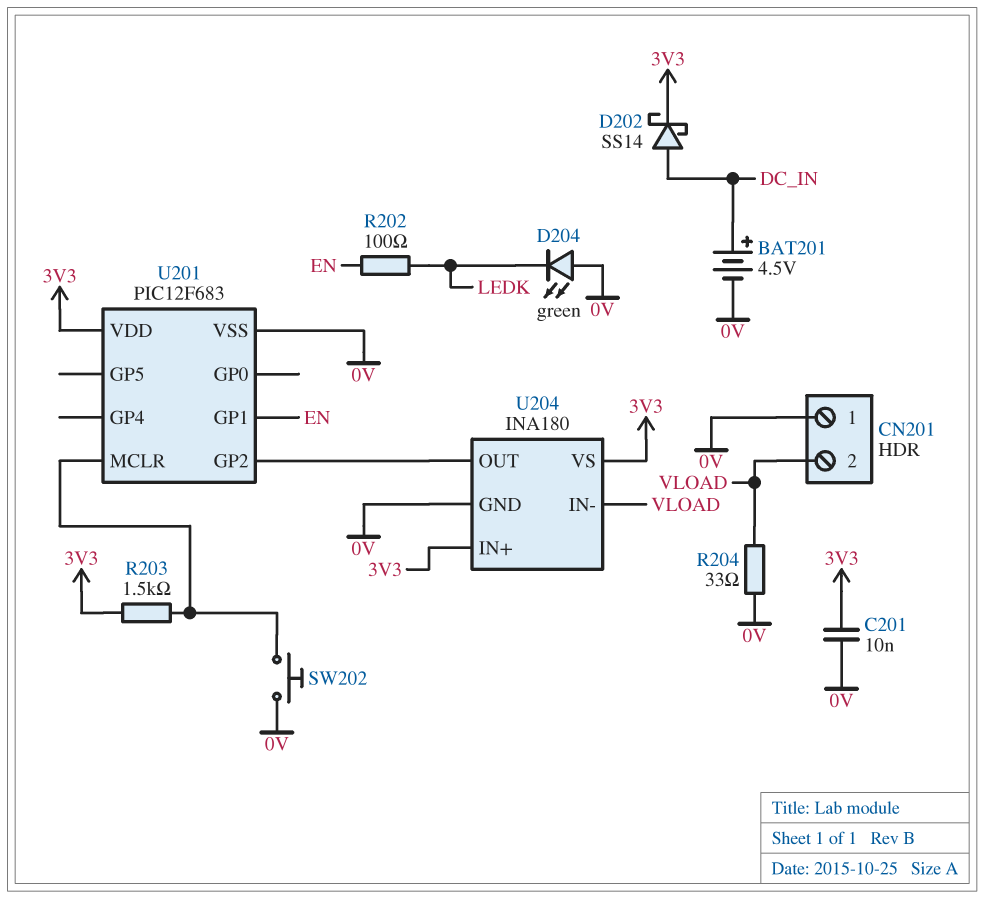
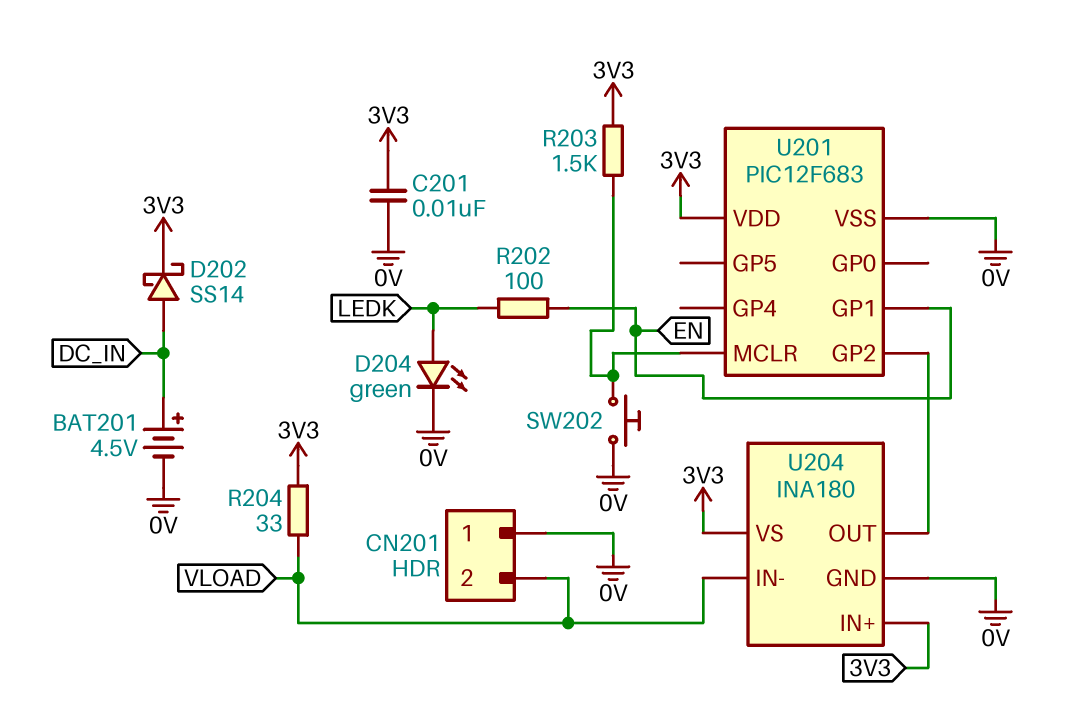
D204: LED green (A 0V, K LEDK) -> LED green (A LEDK, K 0V)
R204: 33 (0V, VLOAD) -> 33 (3V3, VLOAD)

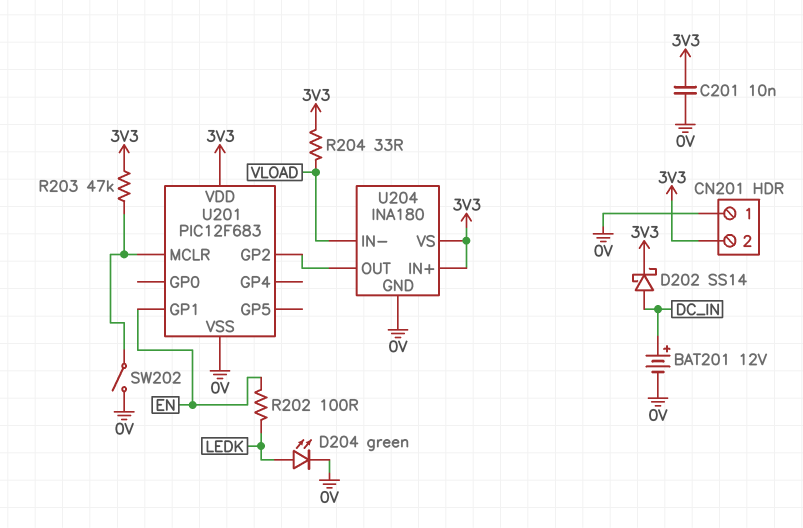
BAT201: 4.5V (plus DC_IN, minus 0V) -> 12V (plus DC_IN, minus 0V)
CN201 pin 2: VLOAD -> 3V3
R203: 1.5k (3V3, U201/MCLR) -> 47k (3V3, U201/MCLR)
SW202: button (0V, U201/MCLR) -> switch (0V, U201/MCLR)

